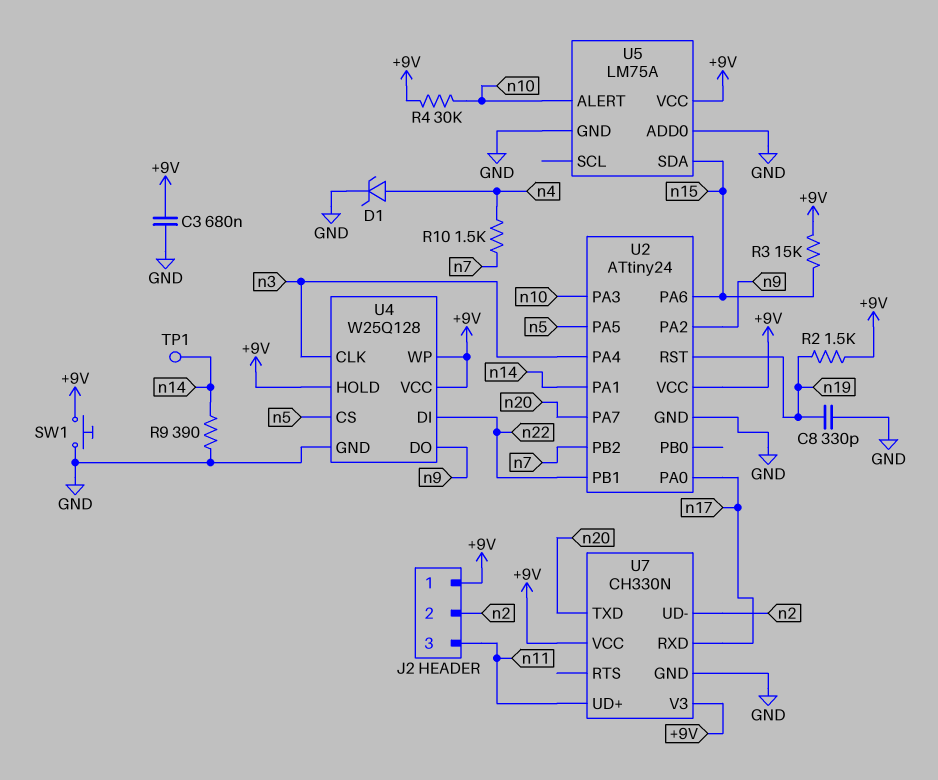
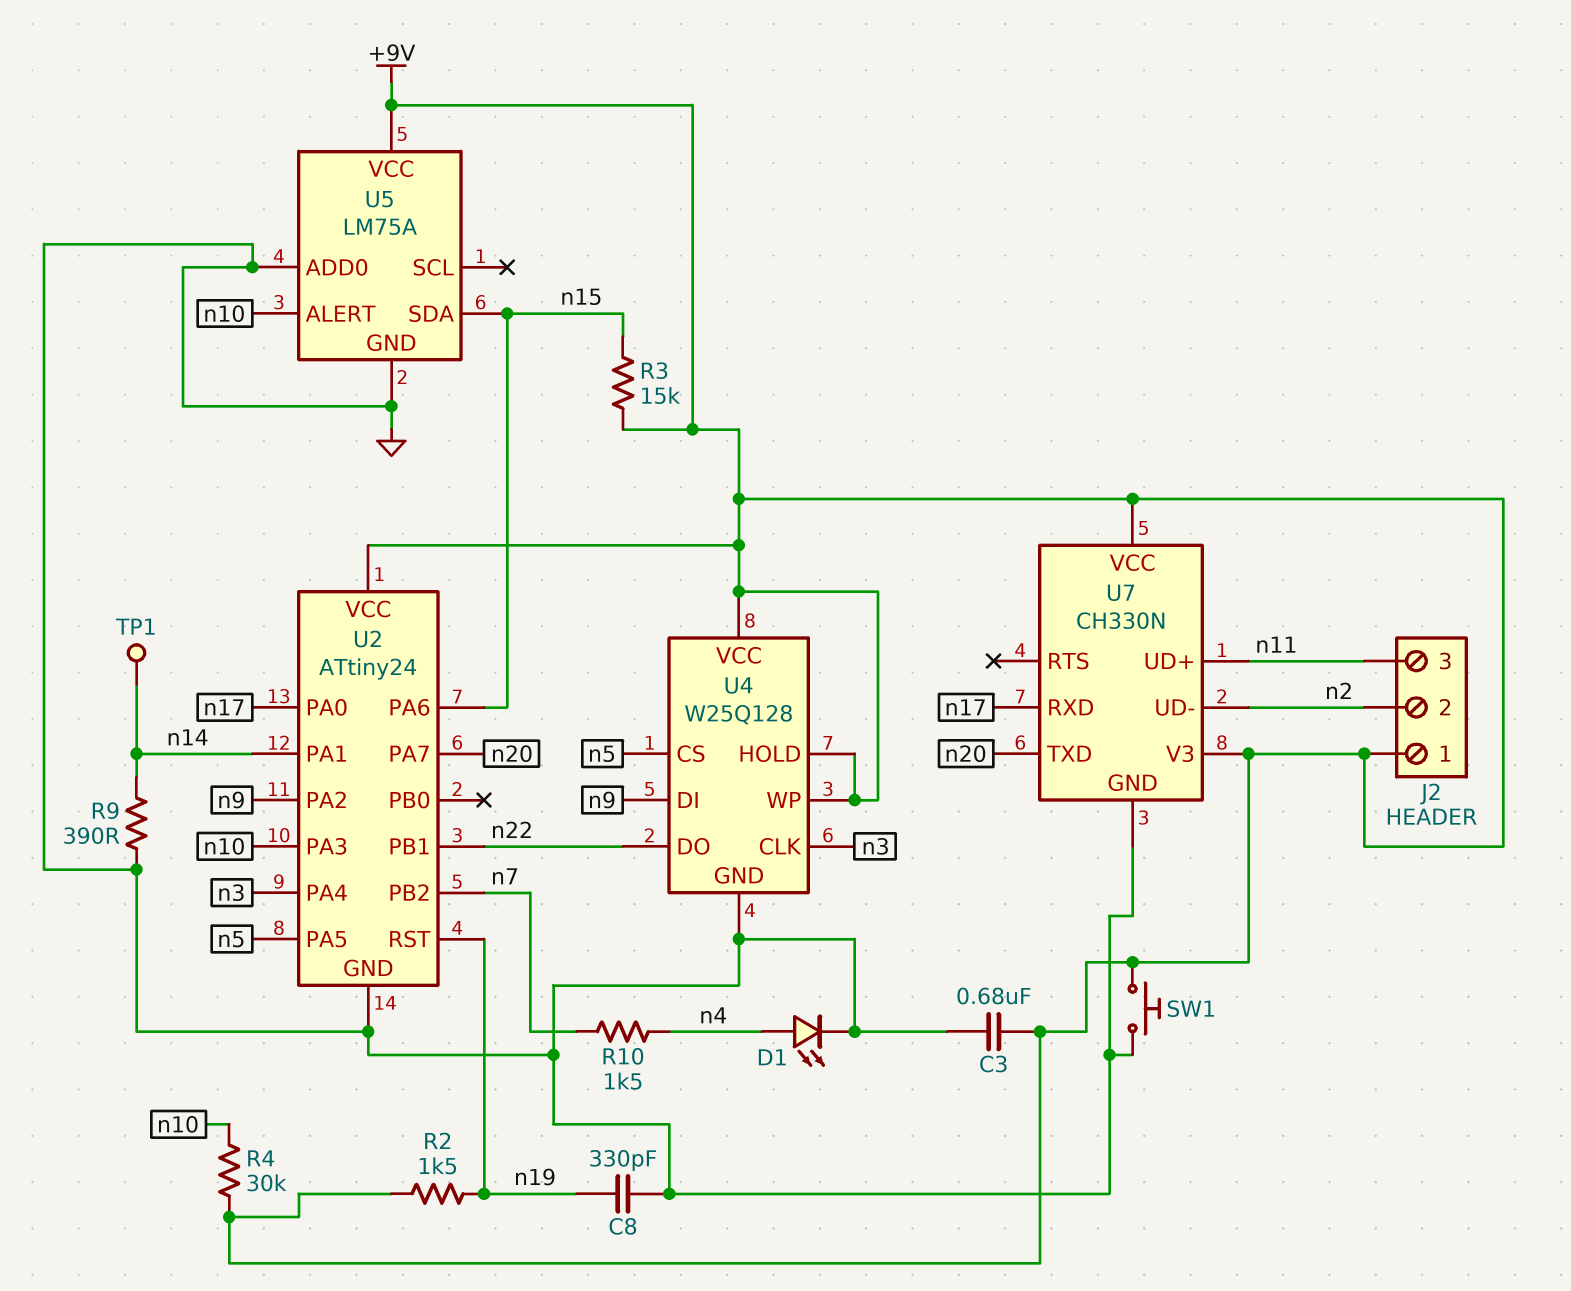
D1: zener (A n4, K GND) -> LED (A n4, K GND)
U4 pin DI: n22 -> n9
U4 pin DO: n9 -> n22

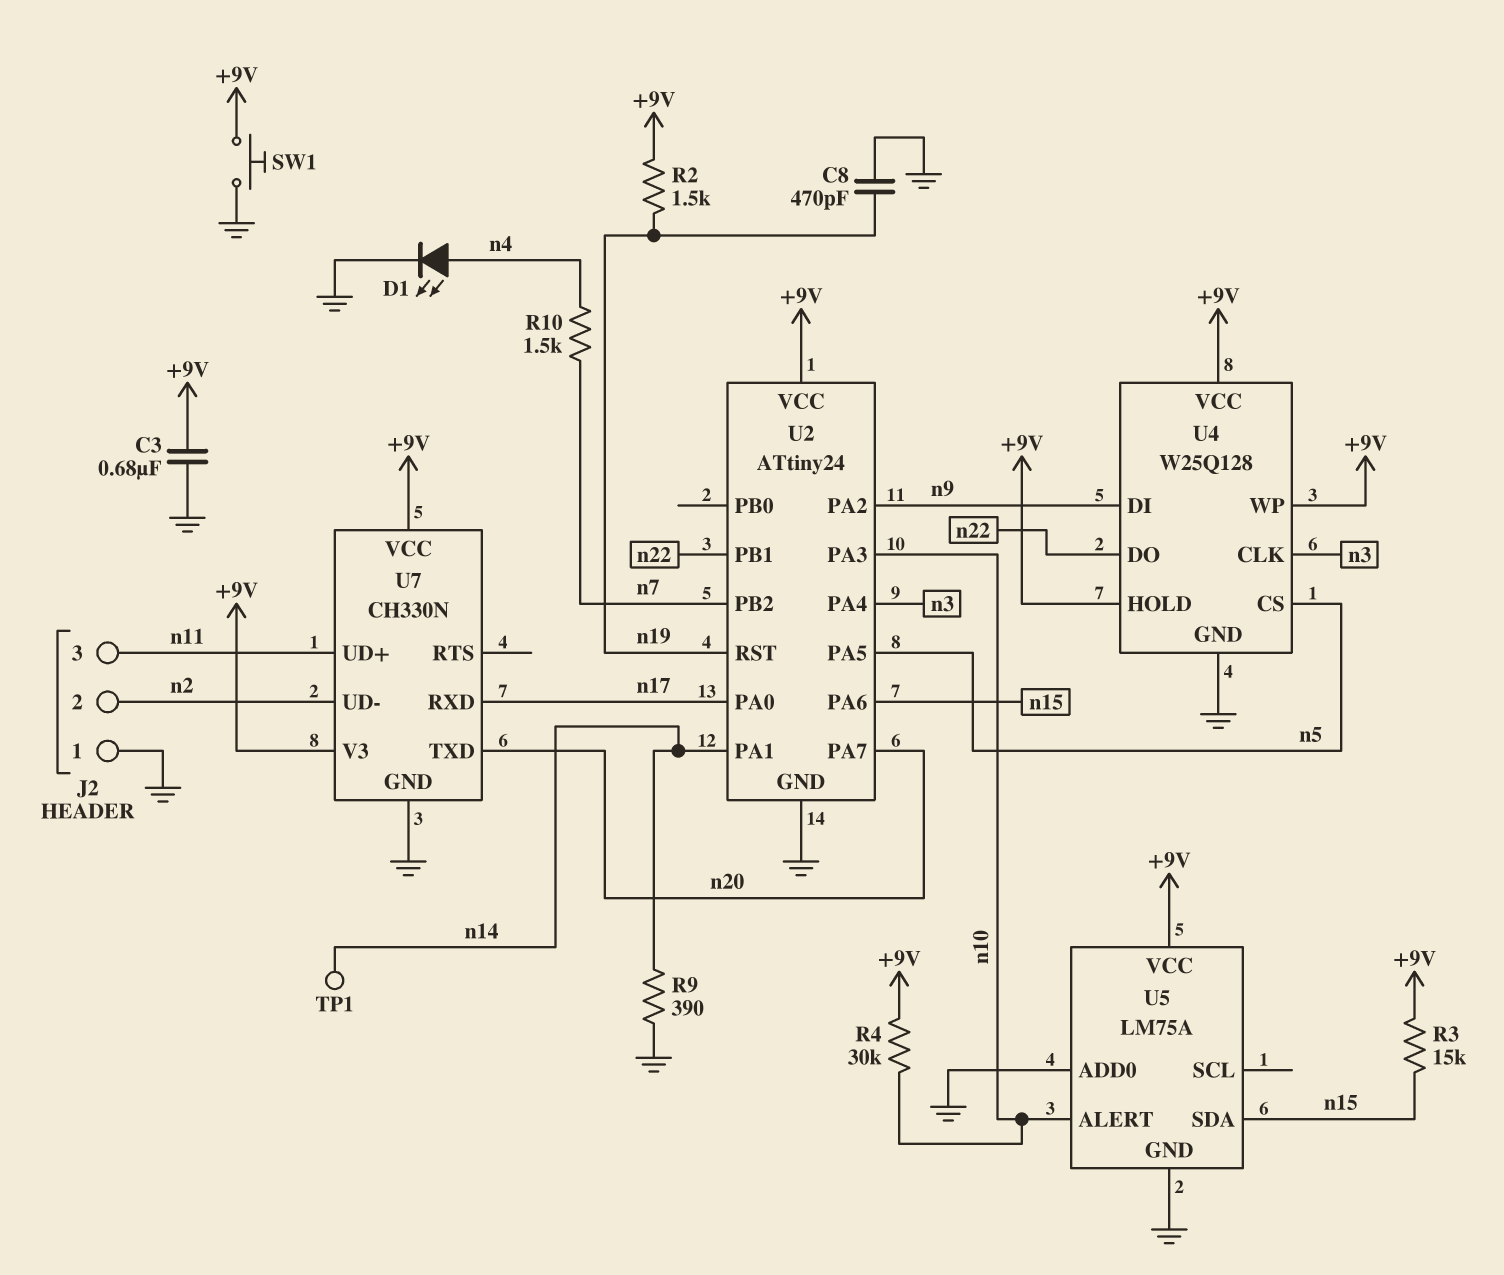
C8: 330pF (GND, n19) -> 470pF (GND, n19)
J2 pin 1: +9V -> GND

